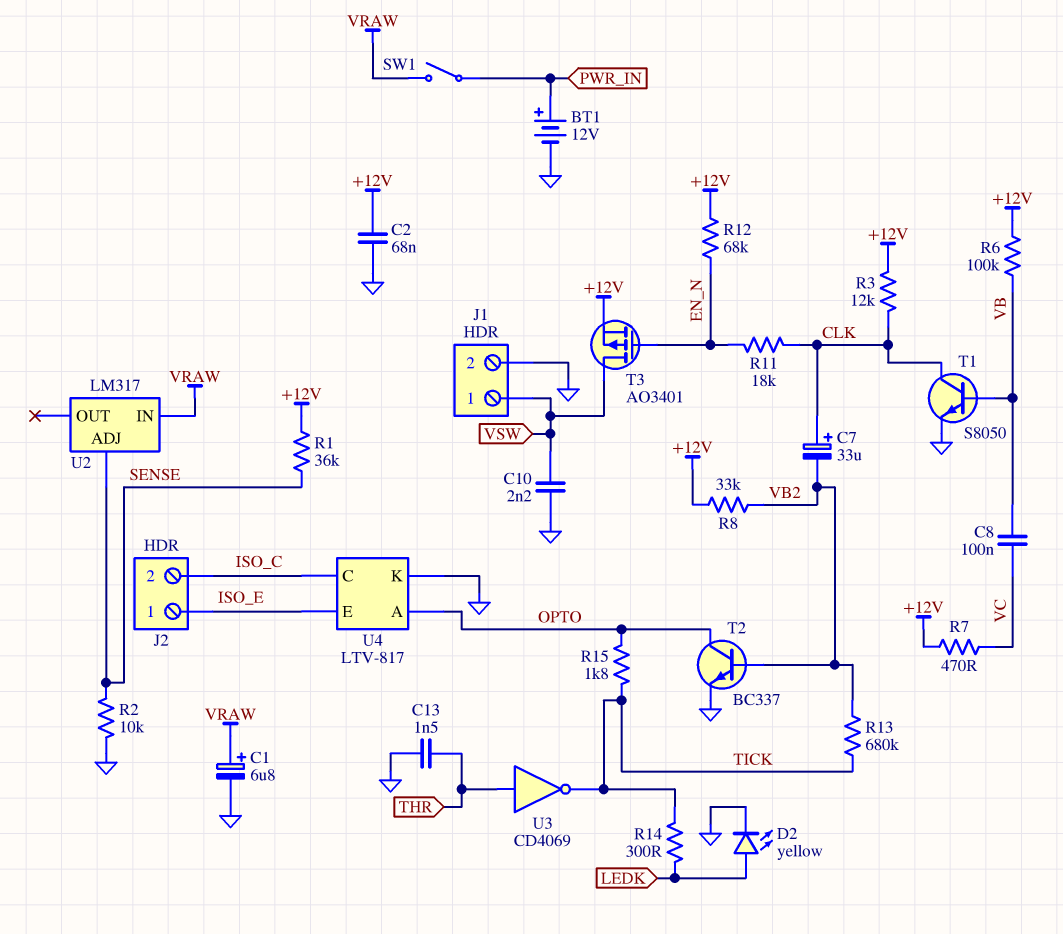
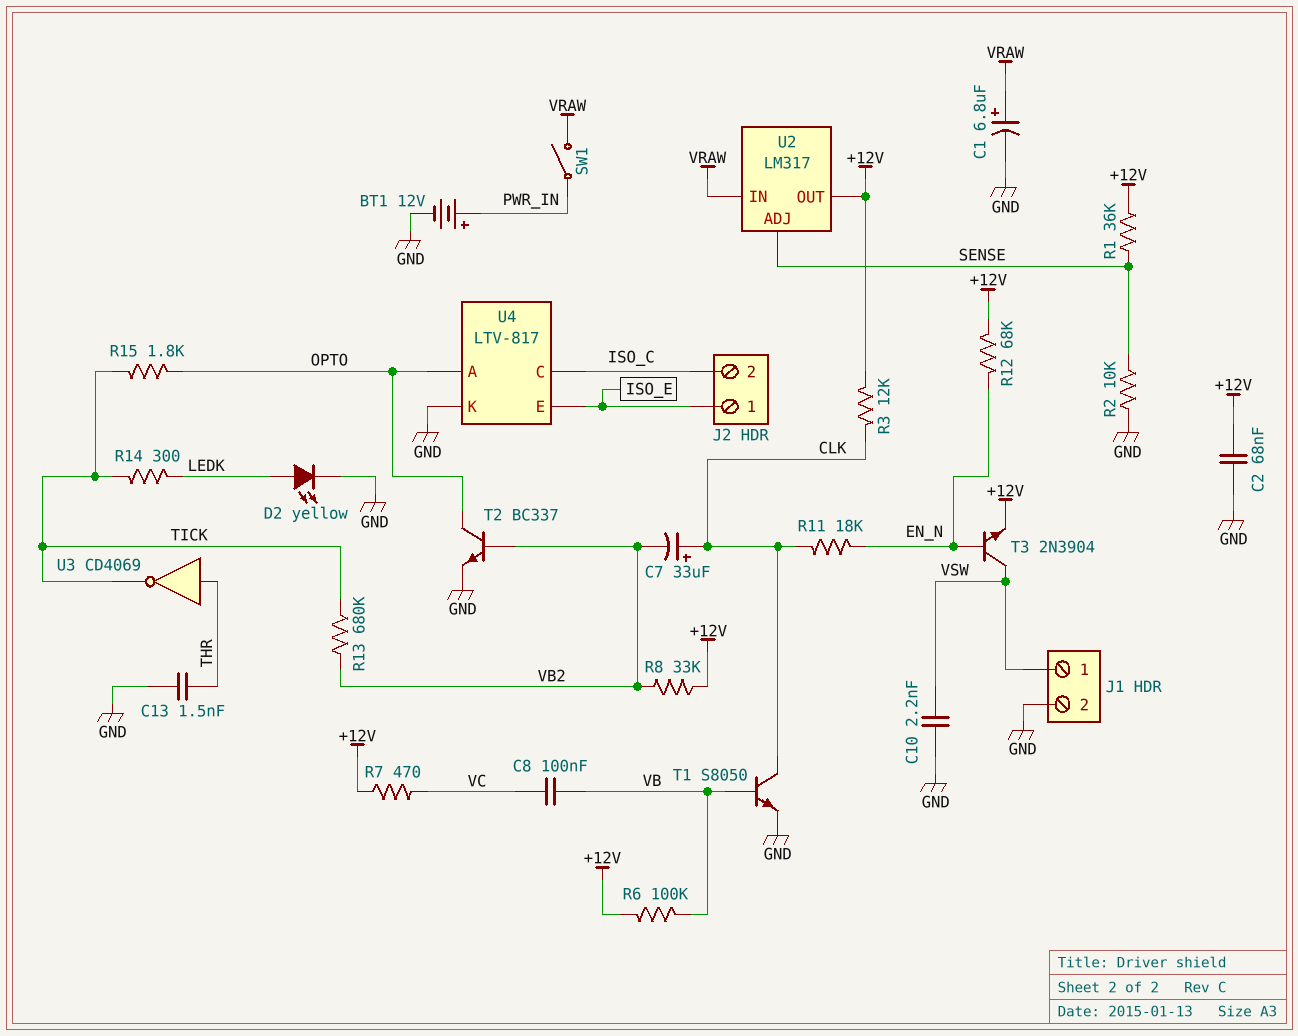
T3: PMOS AO3401 (G EN_N, D VSW, S +12V) -> NPN 2N3904 (B EN_N, C VSW, E +12V)
U2 pin OUT: none -> +12V

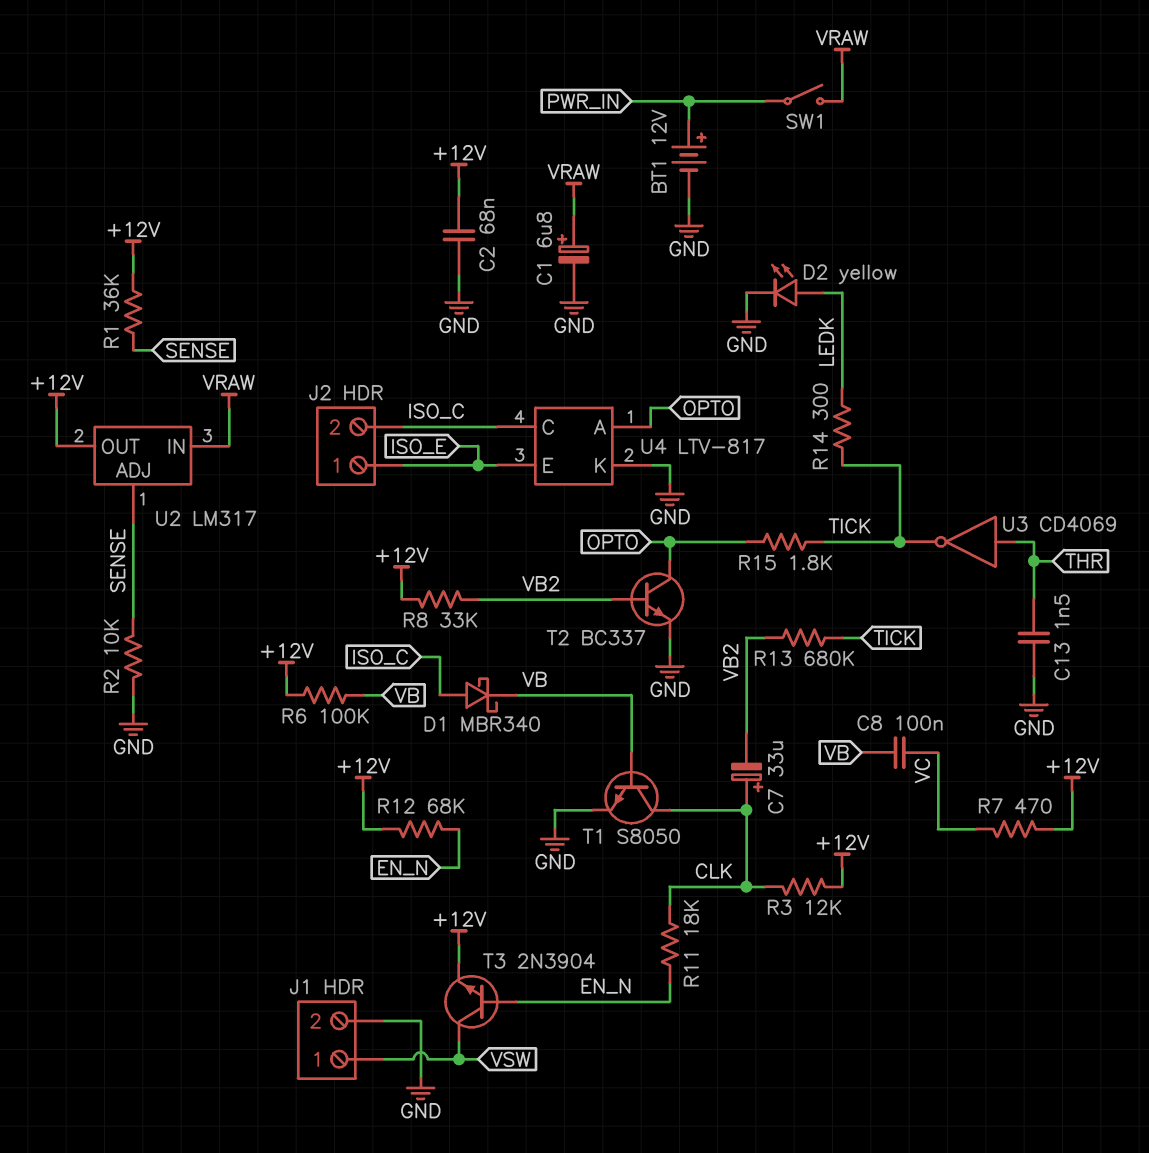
C10: 2.2nF (GND, VSW) -> none
D1: none -> schottky MBR340 (A ISO_C, K VB)

